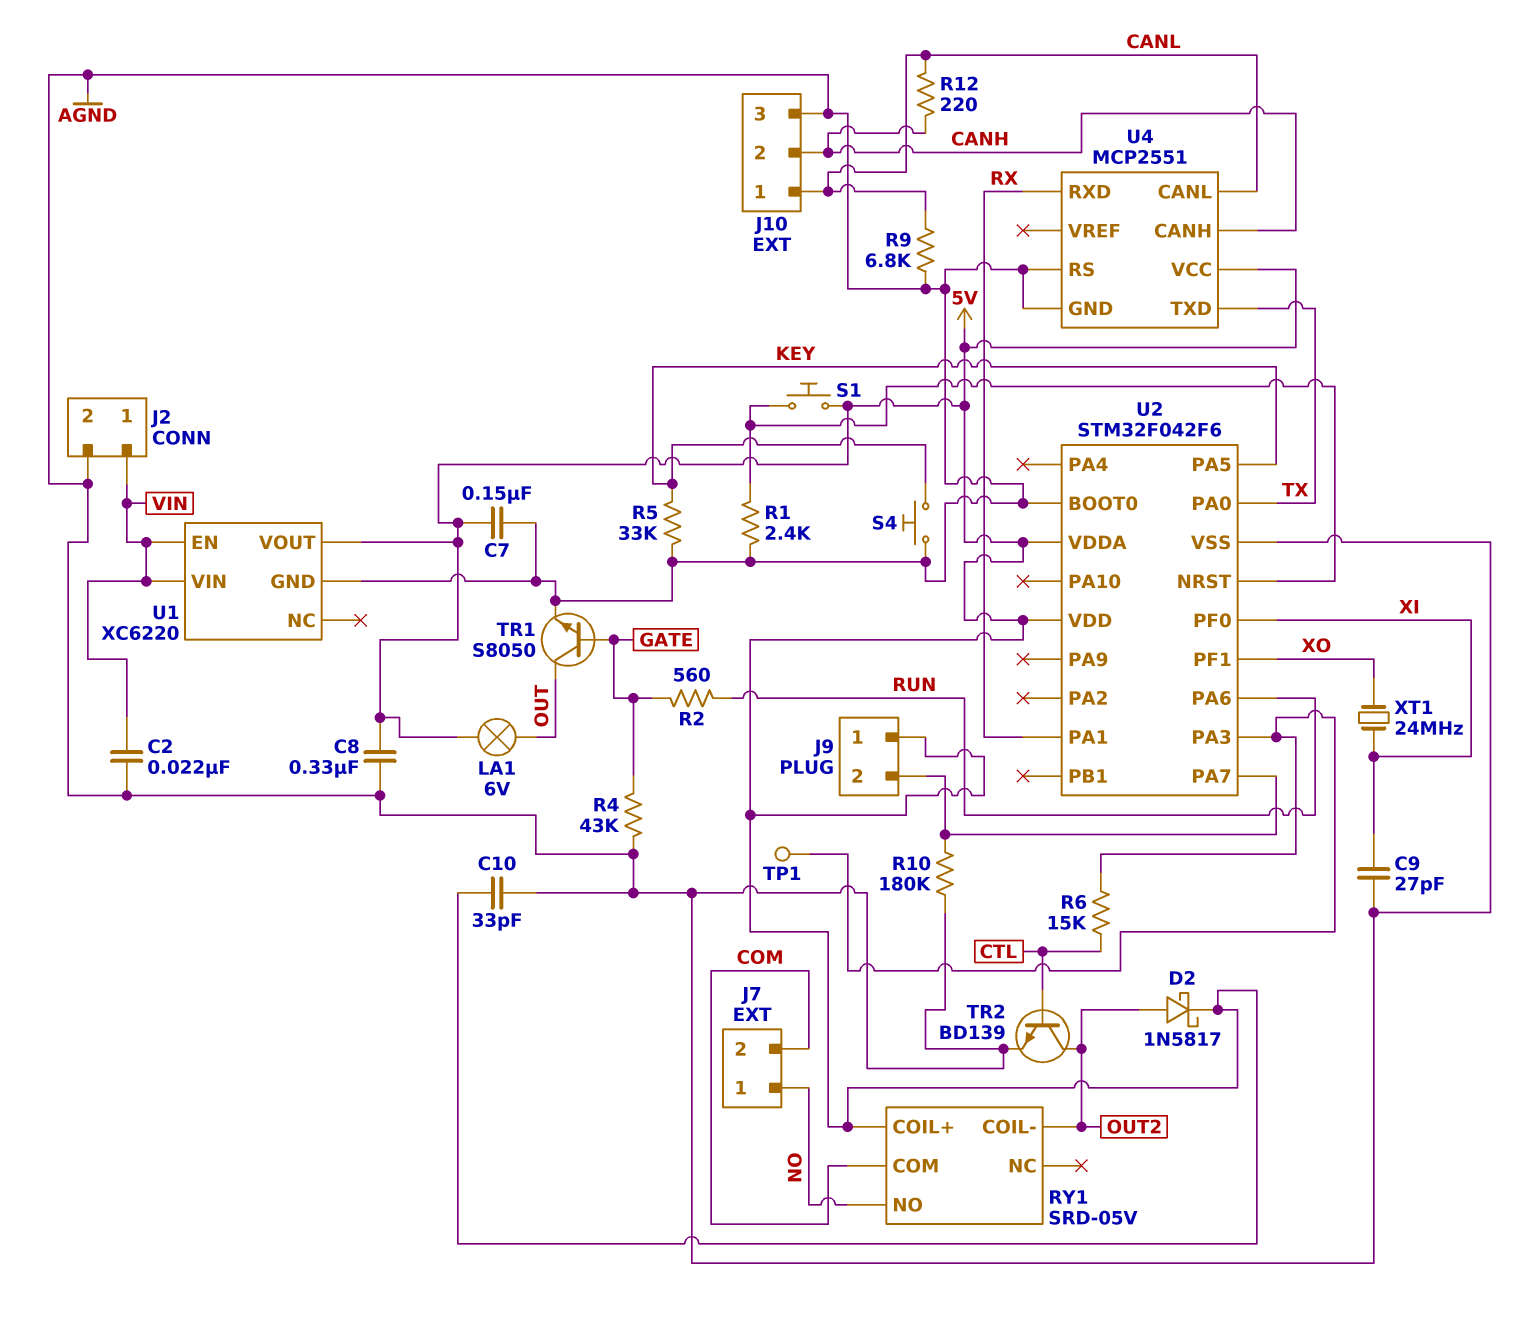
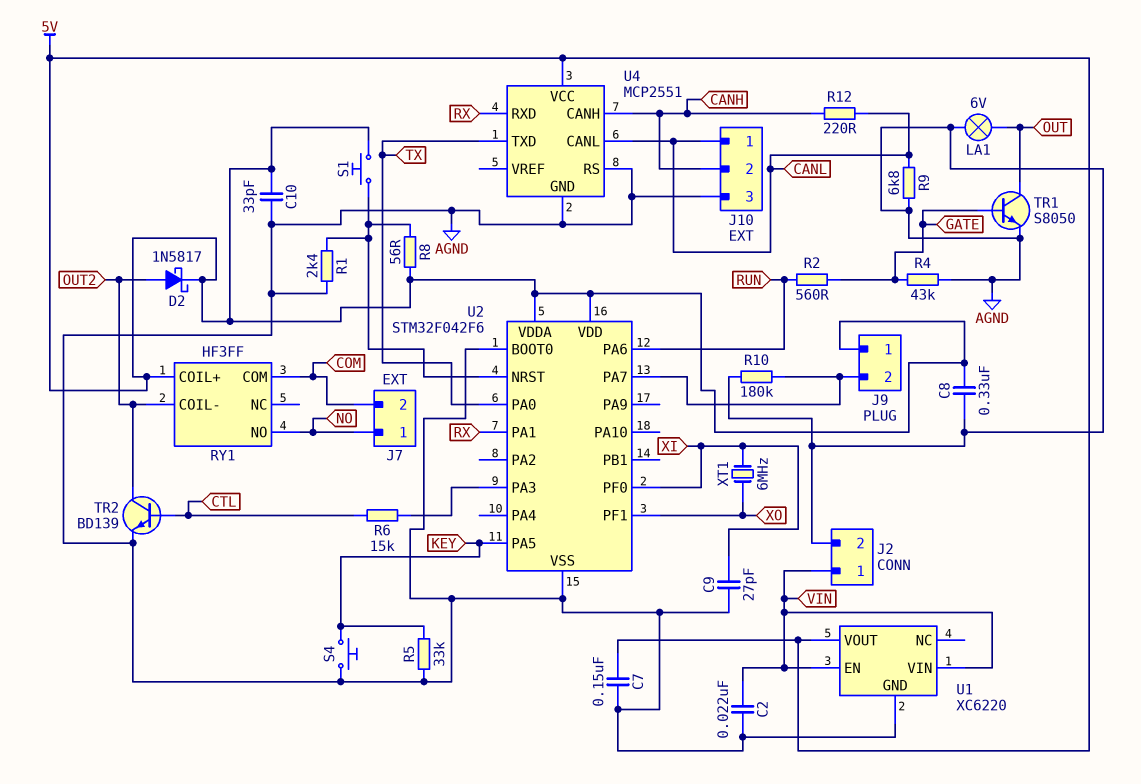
LA1: lamp 6V (5V, OUT) -> lamp 6V (AGND, OUT)
R8: none -> 56 (5V, U2/NRST)
RY1: SRD-05V -> HF3FF
TP1: test point (U2/PA3) -> none
XT1: 24MHz (XI, XO) -> 6MHz (XI, XO)

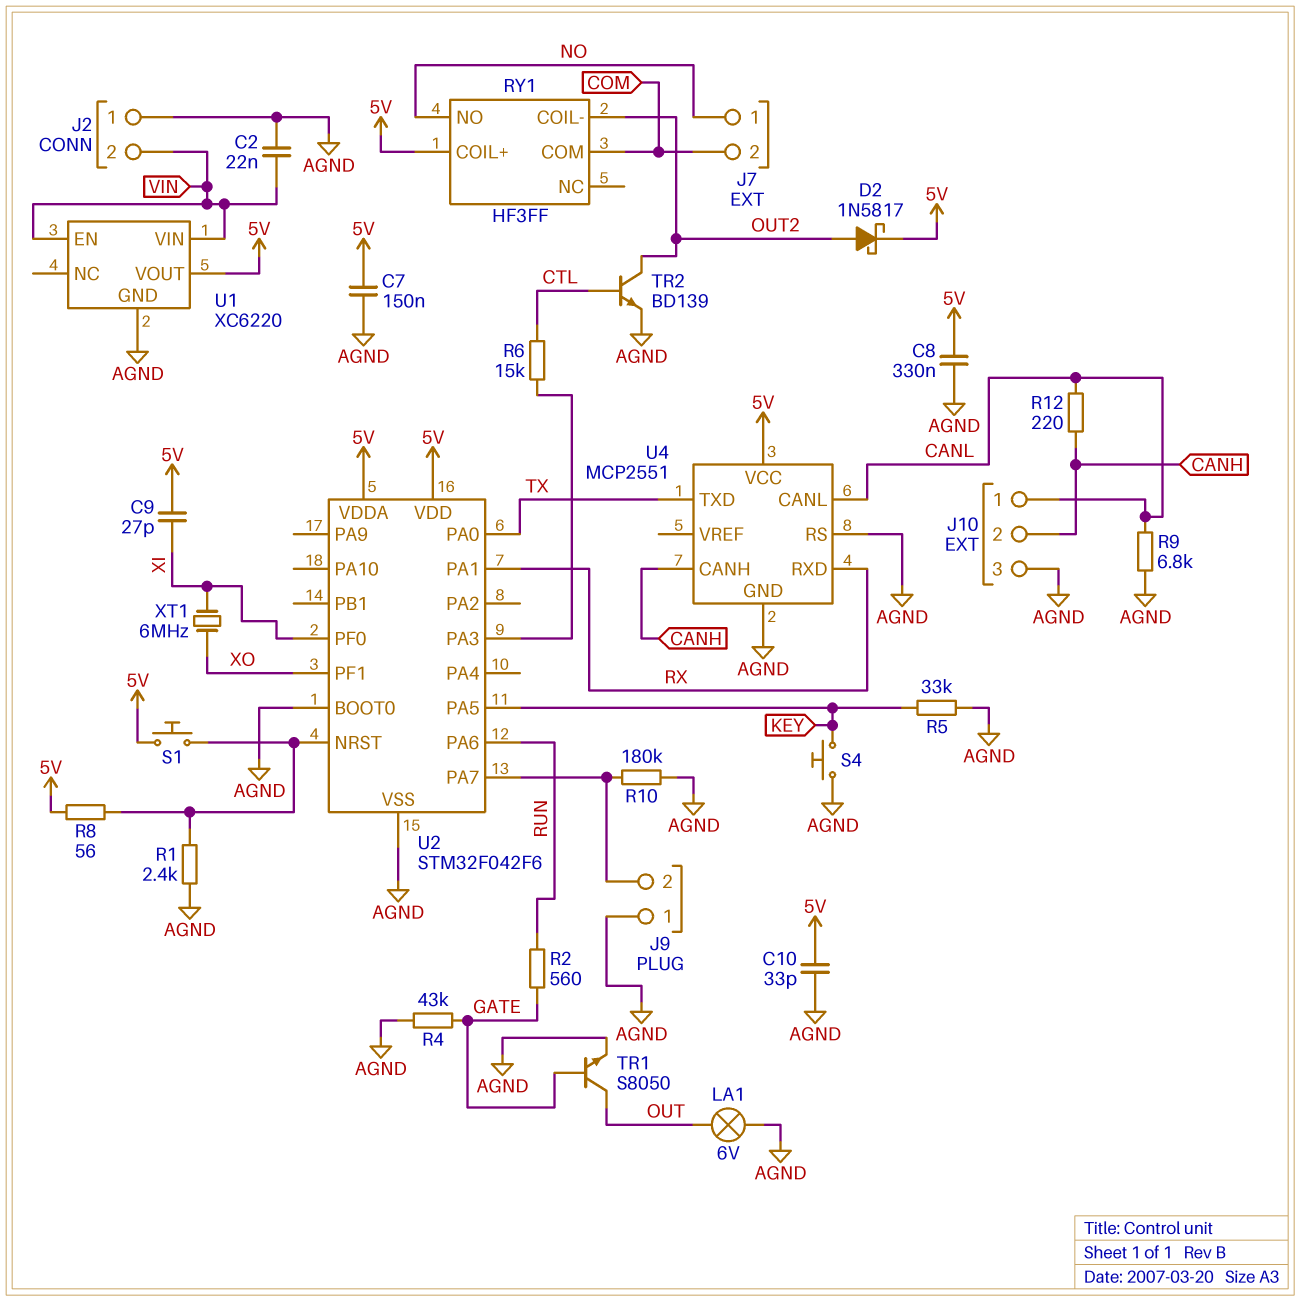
C9: 27pF (AGND, XI) -> 27pF (5V, XI)
J2 pin 1: VIN -> AGND
J2 pin 2: AGND -> VIN
J9 pin 1: 5V -> AGND

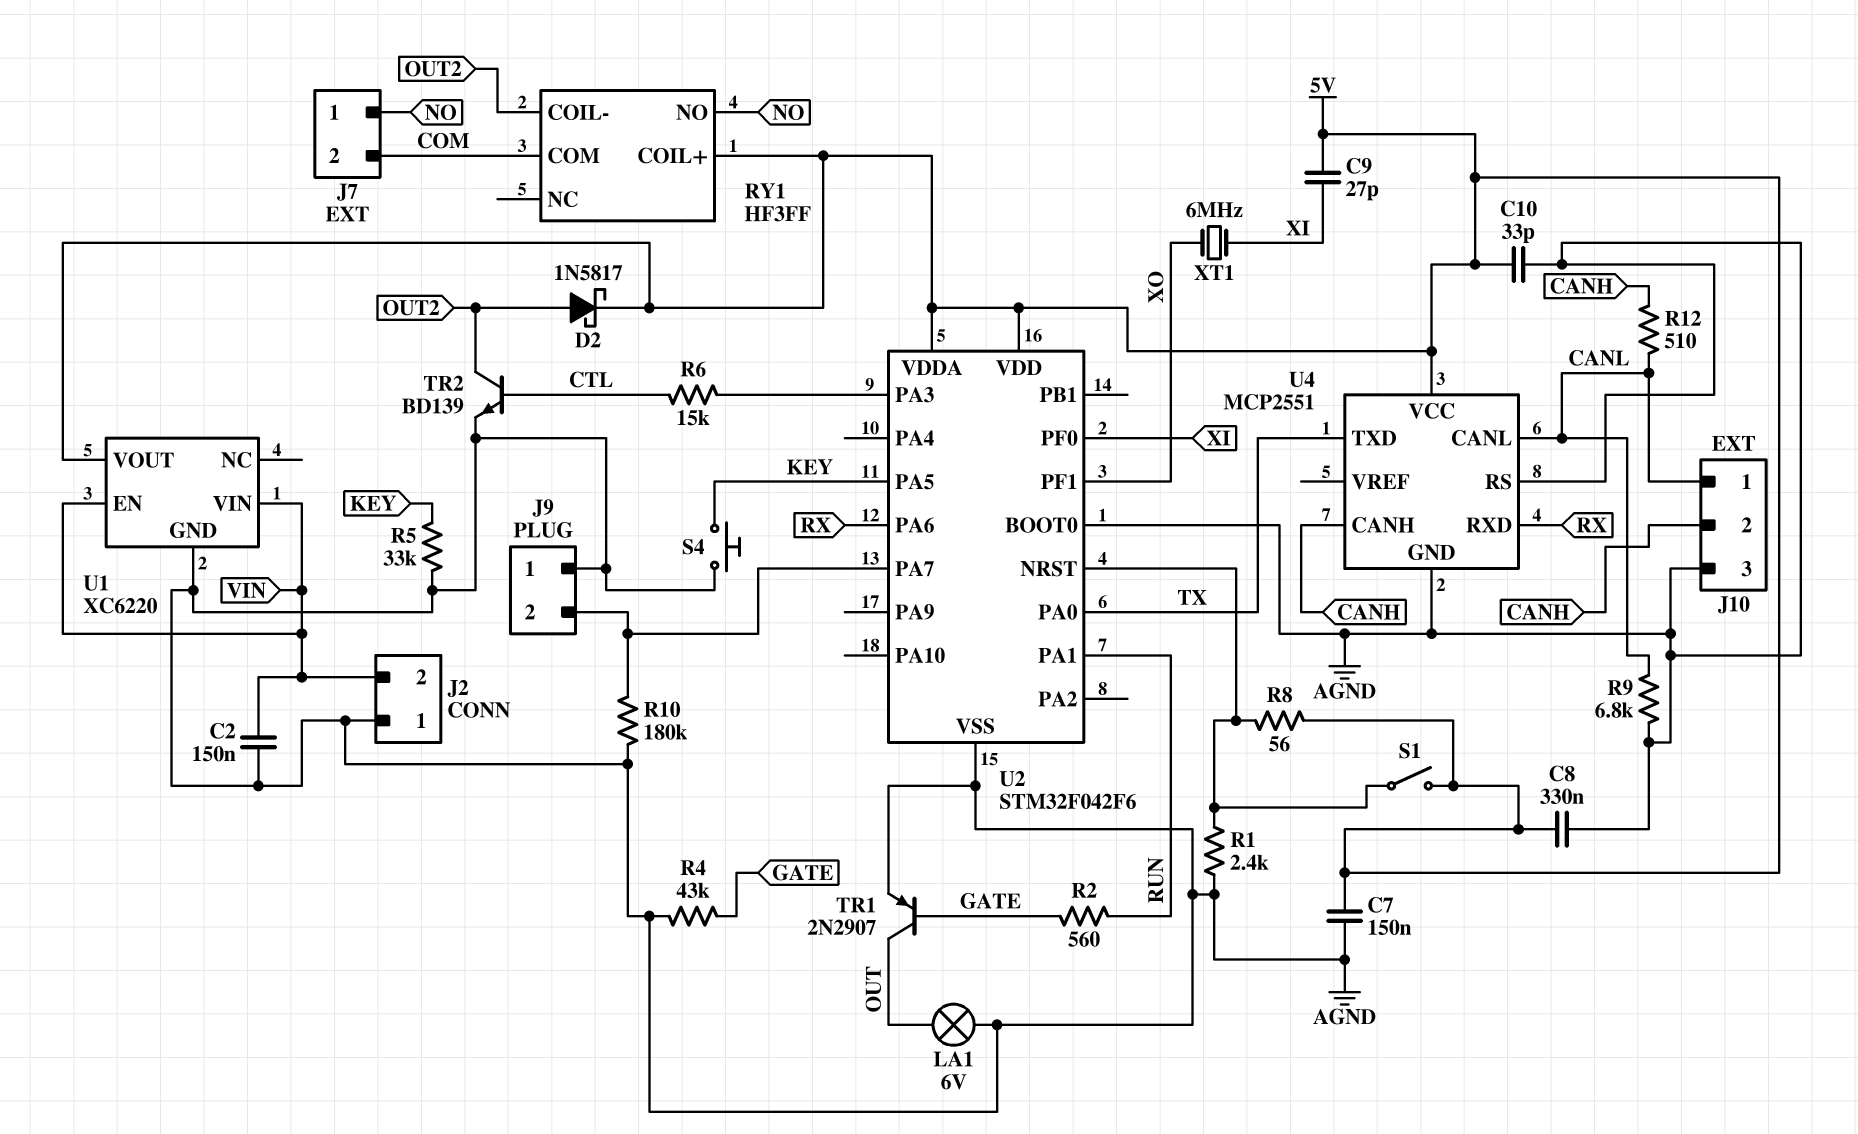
C2: 22nF (AGND, VIN) -> 150nF (AGND, VIN)
R12: 220 (CANH, CANL) -> 510 (CANH, CANL)
S1: button (5V, U2/NRST) -> switch (5V, U2/NRST)
TR1: NPN S8050 (B GATE, C OUT, E AGND) -> PNP 2N2907 (B GATE, C OUT, E AGND)
U2 pin PA1: RX -> RUN
U2 pin PA6: RUN -> RX

